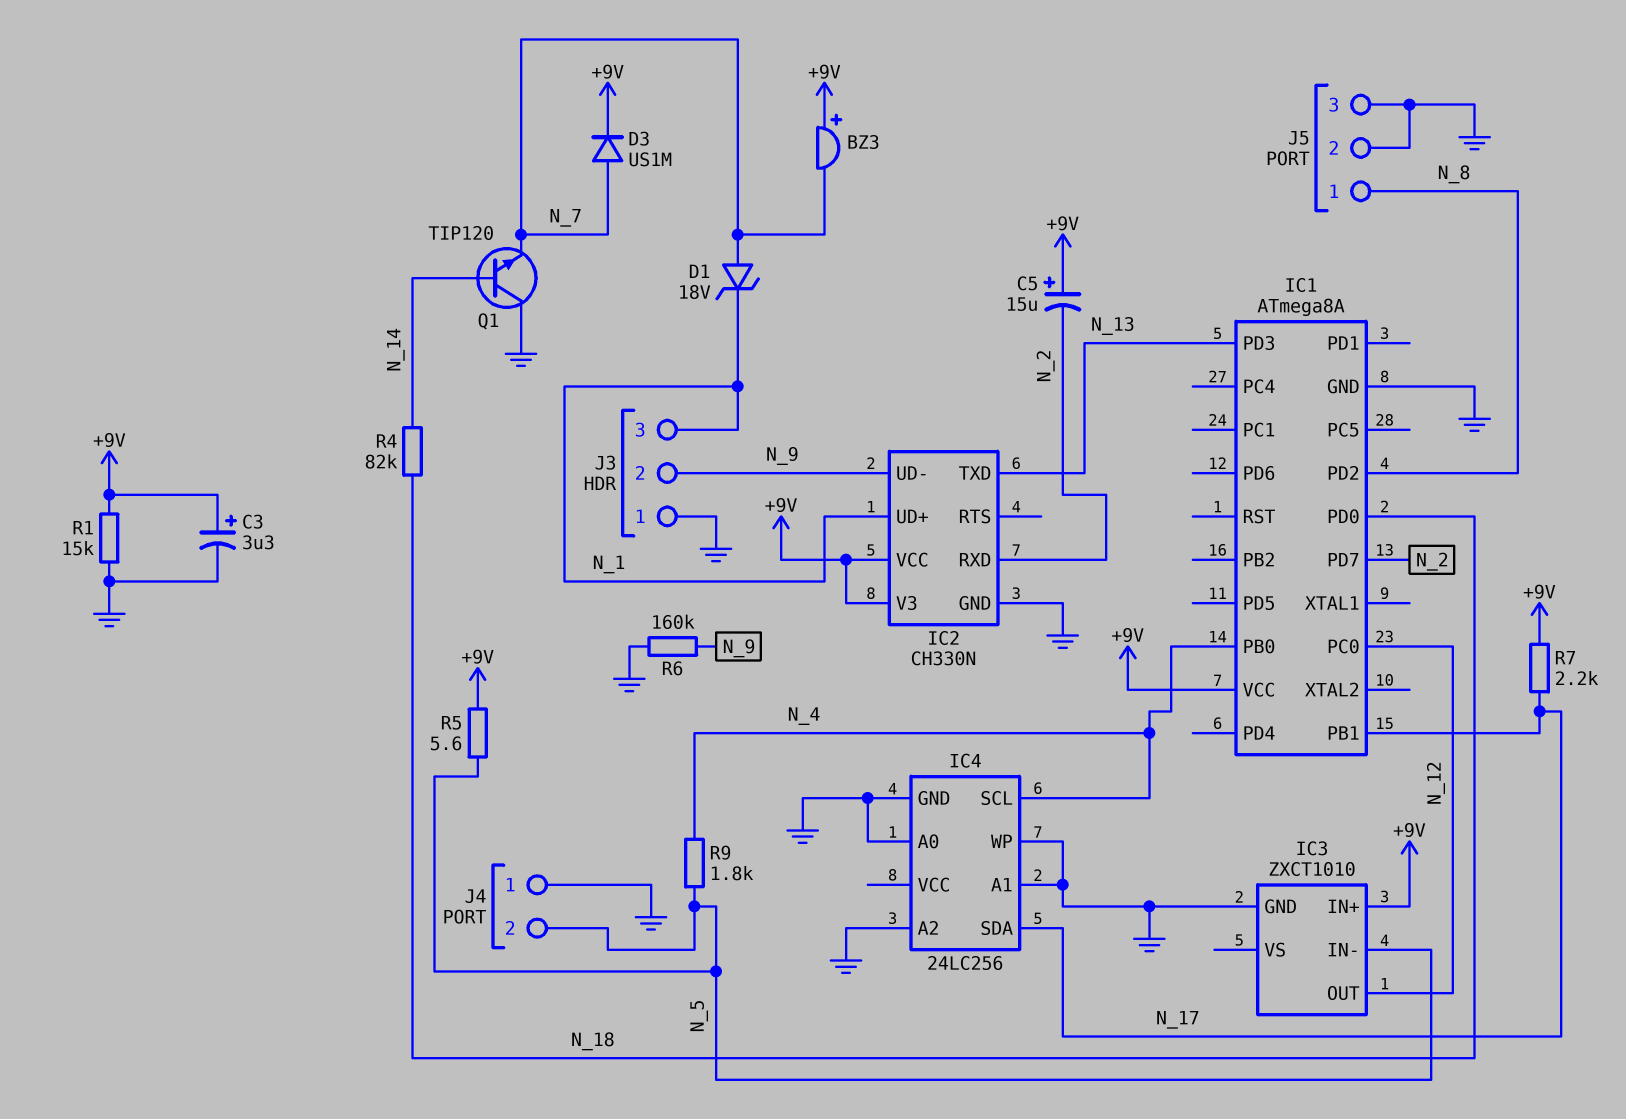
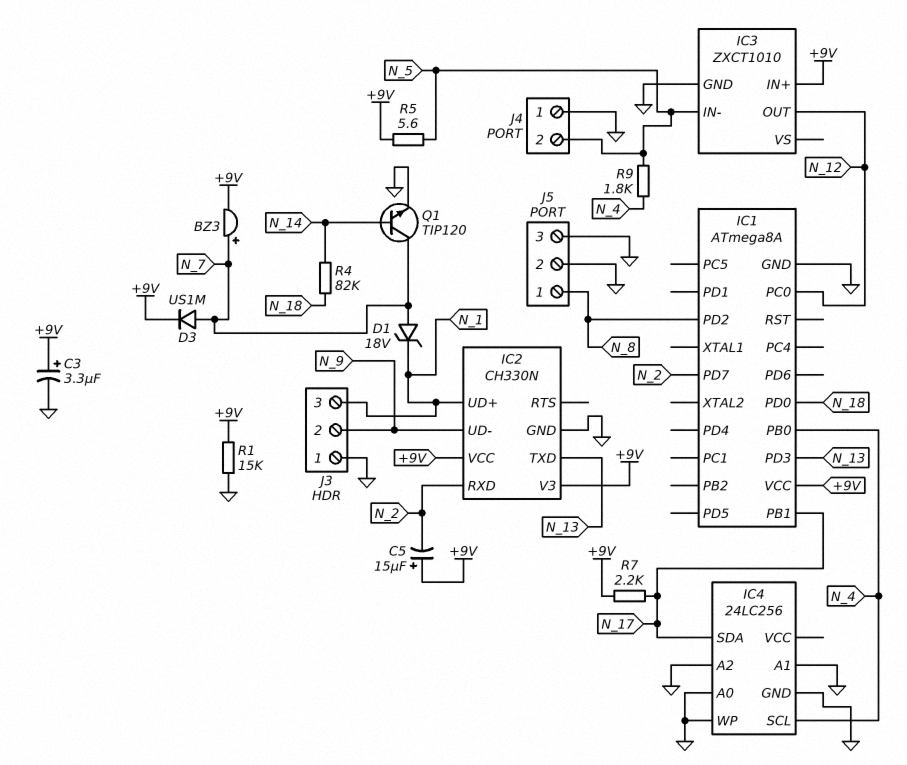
BZ3: buzzer (plus +9V, minus N_7) -> buzzer (plus N_7, minus +9V)
Q1: NPN TIP120 (B N_14, C GND, E N_7) -> NPN TIP120 (B N_14, C N_7, E GND)
R6: 160k (GND, N_9) -> none

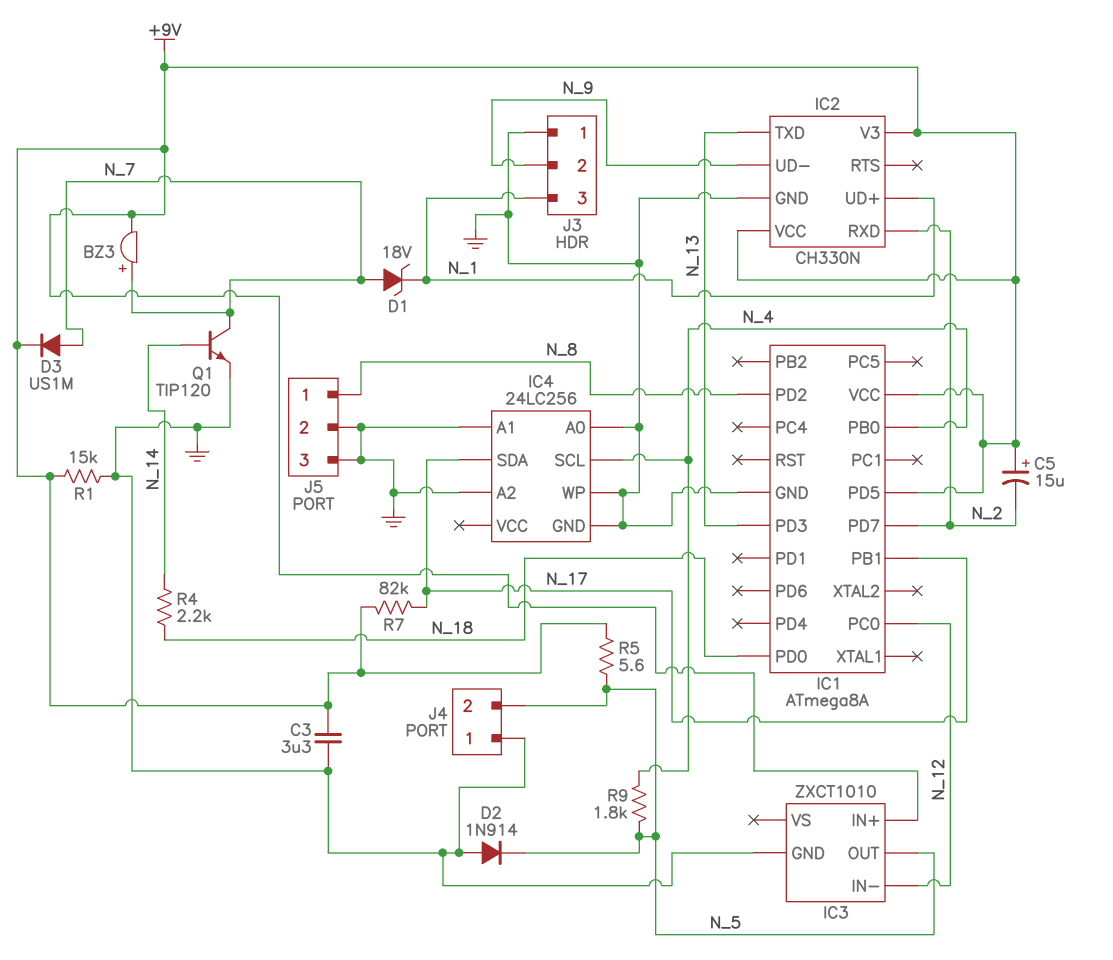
C3: 3.3uF (plus +9V, minus GND) -> 3.3uF (+9V, GND)
D2: none -> diode 1N914 (A GND, K N_5)
IC1 pin PD5: none -> +9V
IC3 pin IN-: N_5 -> N_12
IC3 pin OUT: N_12 -> N_5
R4: 82k (N_14, N_18) -> 2.2k (N_14, N_18)
R7: 2.2k (+9V, N_17) -> 82k (+9V, N_17)

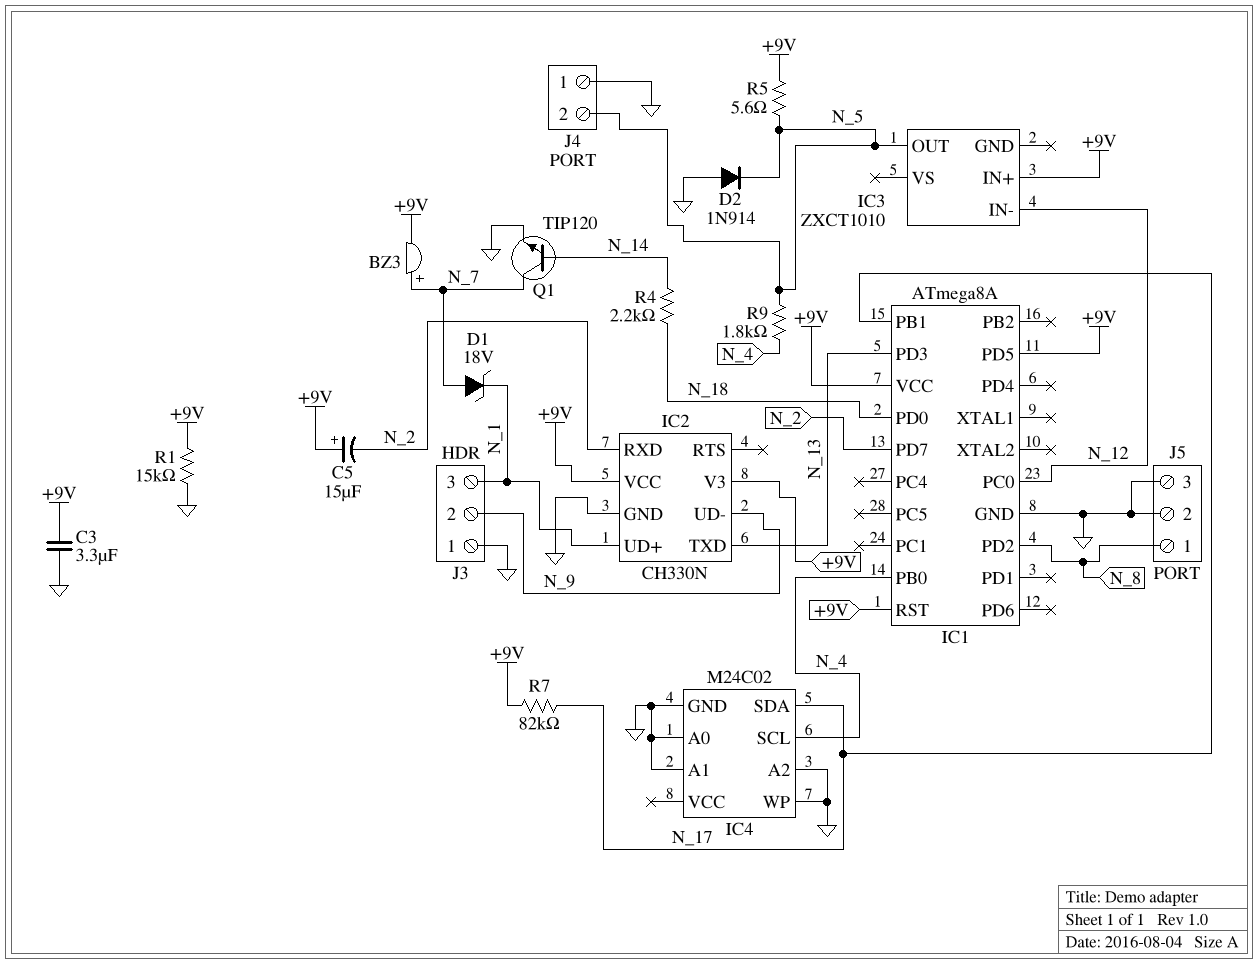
D3: diode US1M (A N_7, K +9V) -> none
IC1 pin RST: none -> +9V
IC3 pin GND: GND -> none
IC4: 24LC256 -> M24C02

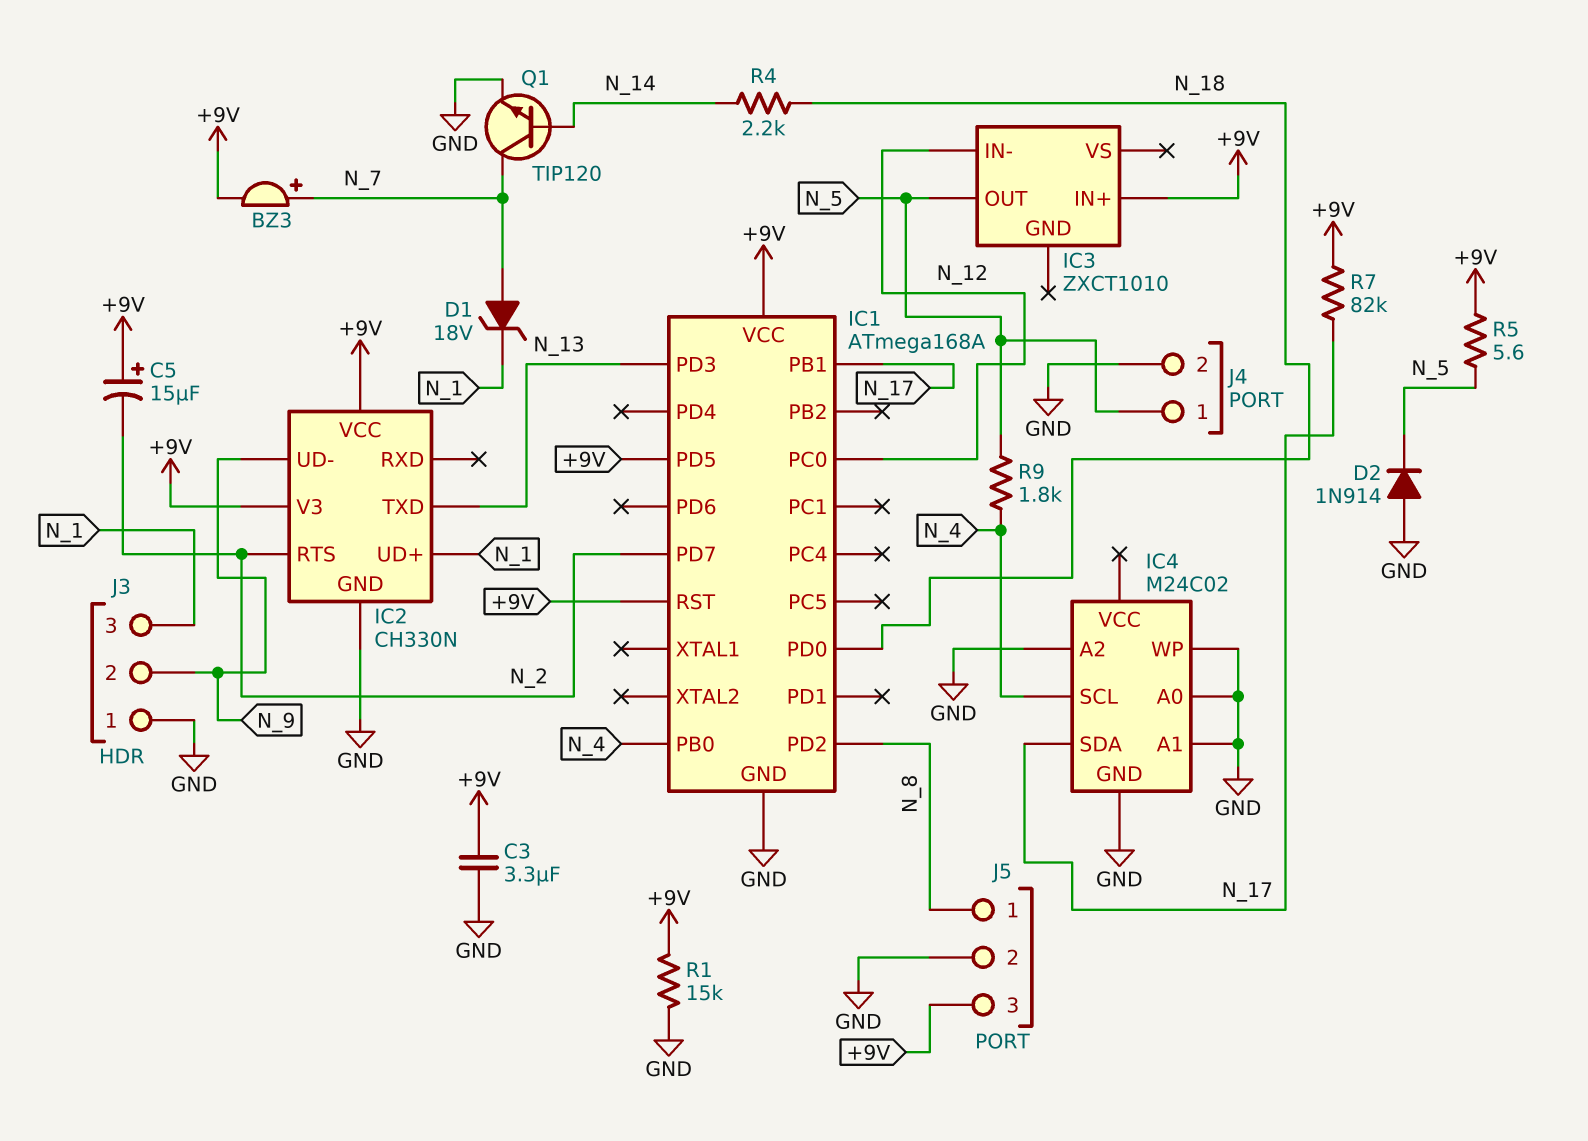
IC1: ATmega8A -> ATmega168A
IC2 pin RTS: none -> N_2
IC2 pin RXD: N_2 -> none
J4 pin 1: GND -> N_5
J4 pin 2: N_5 -> GND
J5 pin 3: GND -> +9V

